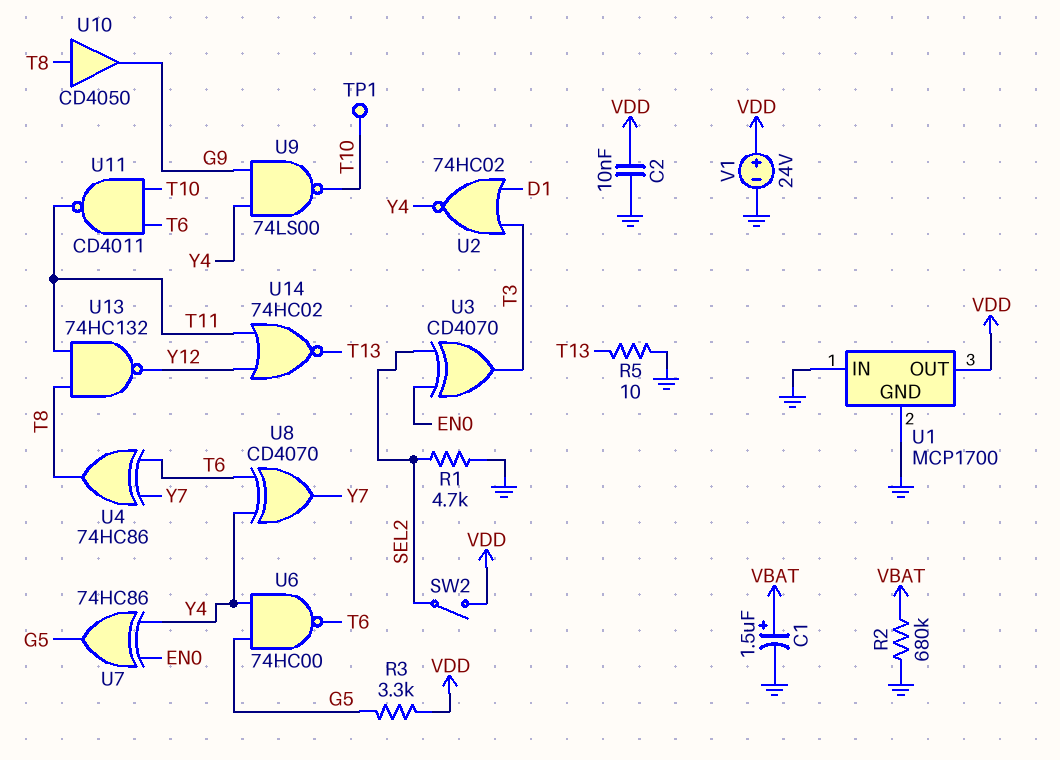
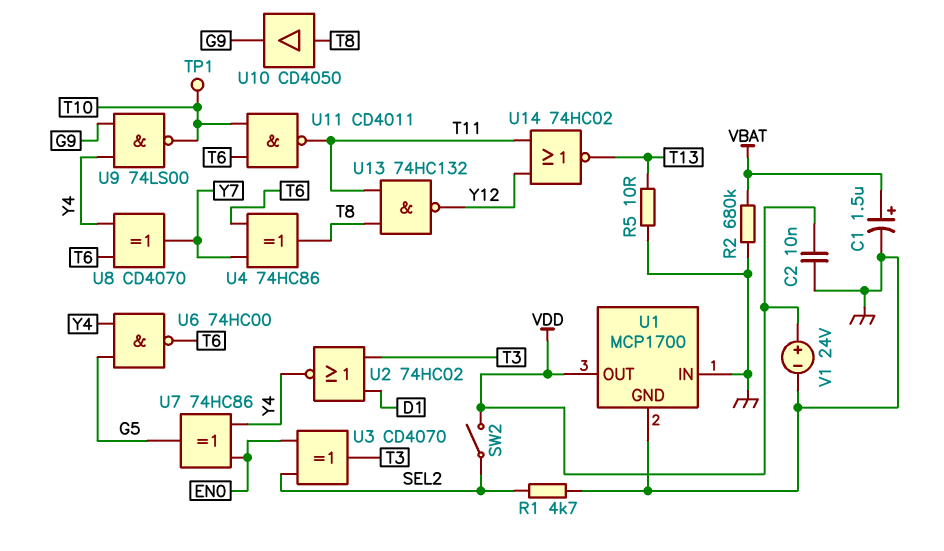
R3: 3.3k (G5, VDD) -> none

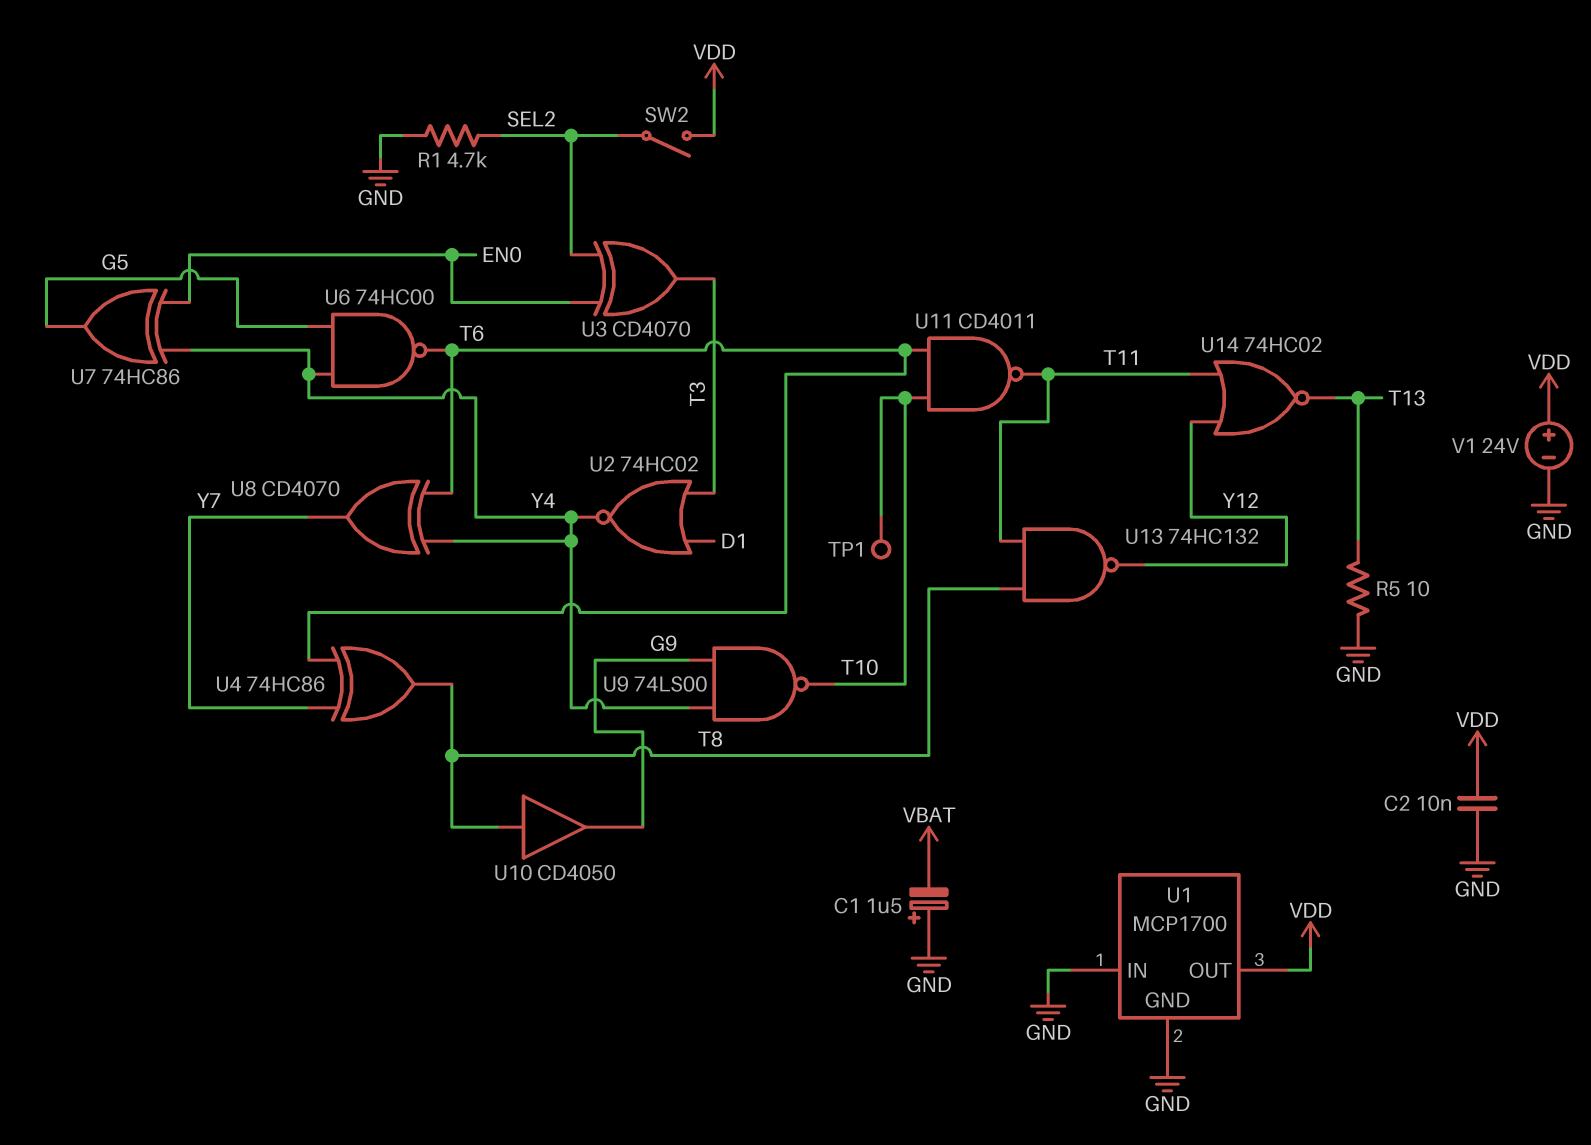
C1: 1.5uF (plus VBAT, minus GND) -> 1.5uF (plus GND, minus VBAT)
R2: 680k (GND, VBAT) -> none

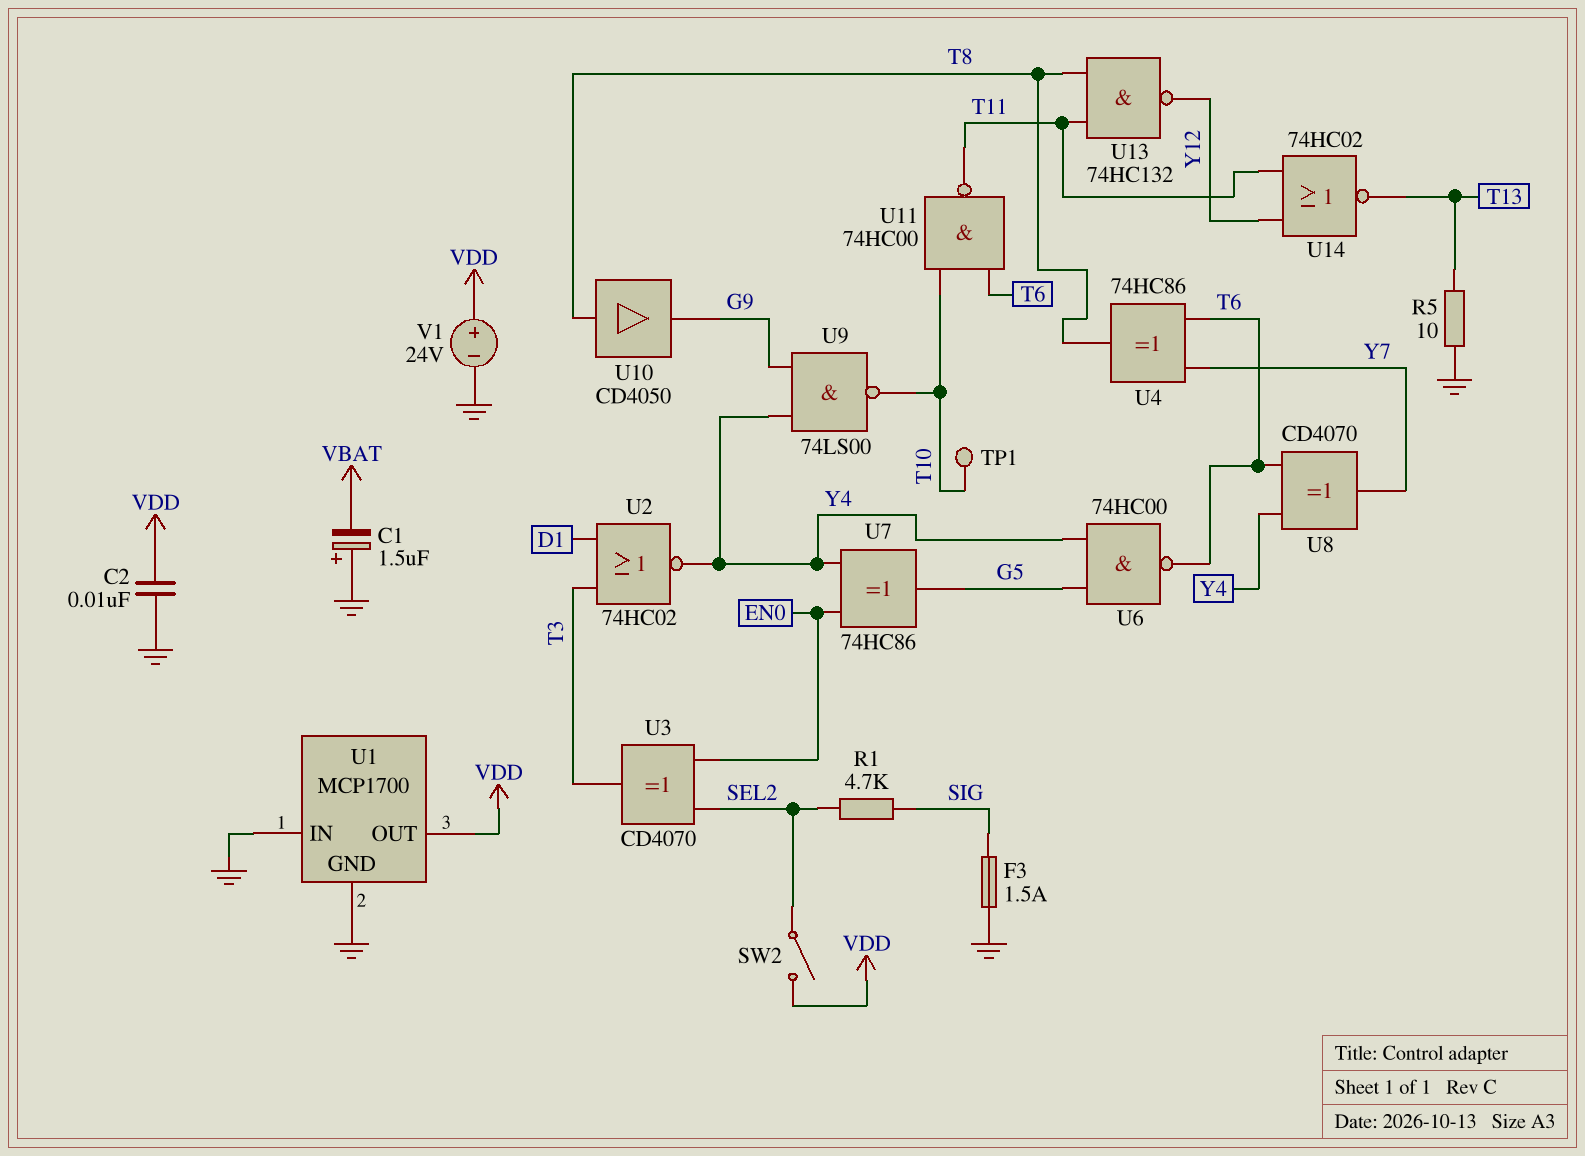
F3: none -> 1.5A (GND, SIG)
R1: 4.7k (GND, SEL2) -> 4.7k (SEL2, SIG)
U11: NAND CD4011 (in T6, in T10, out T11) -> NAND 74HC00 (in T6, in T10, out T11)

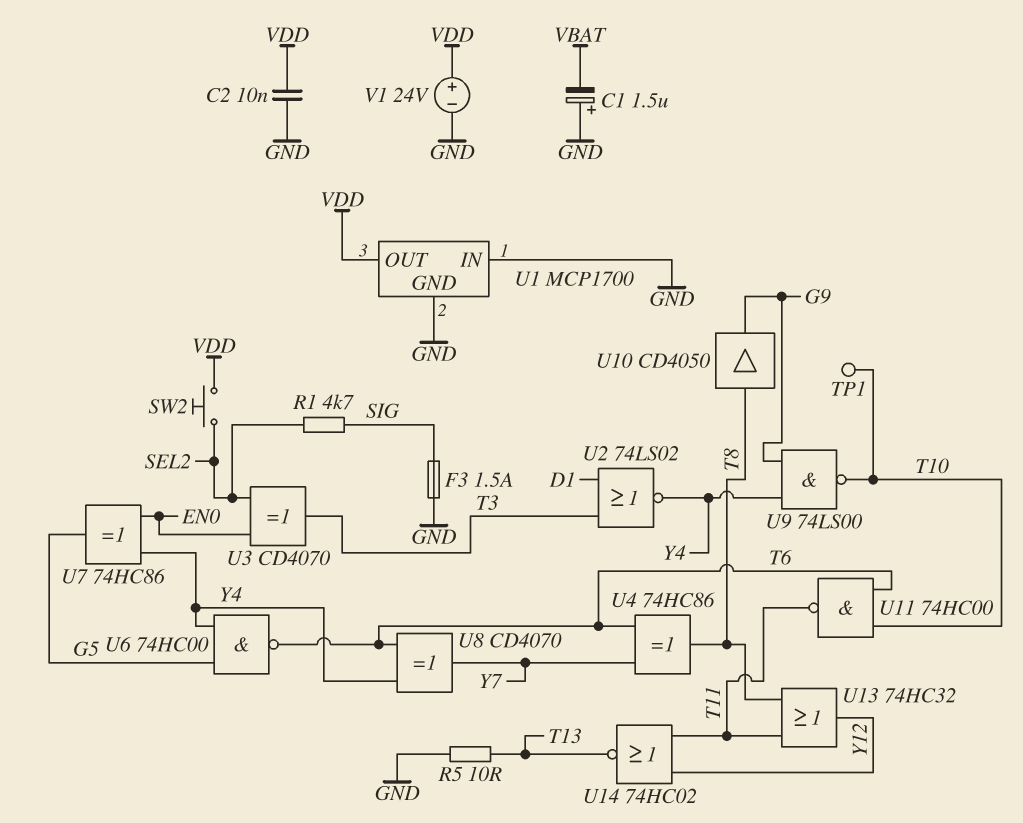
SW2: switch (SEL2, VDD) -> button (SEL2, VDD)
U2: NOR 74HC02 (in D1, in T3, out Y4) -> NOR 74LS02 (in D1, in T3, out Y4)
U13: NAND 74HC132 (in T8, in T11, out Y12) -> OR 74HC32 (in T8, in T11, out Y12)

